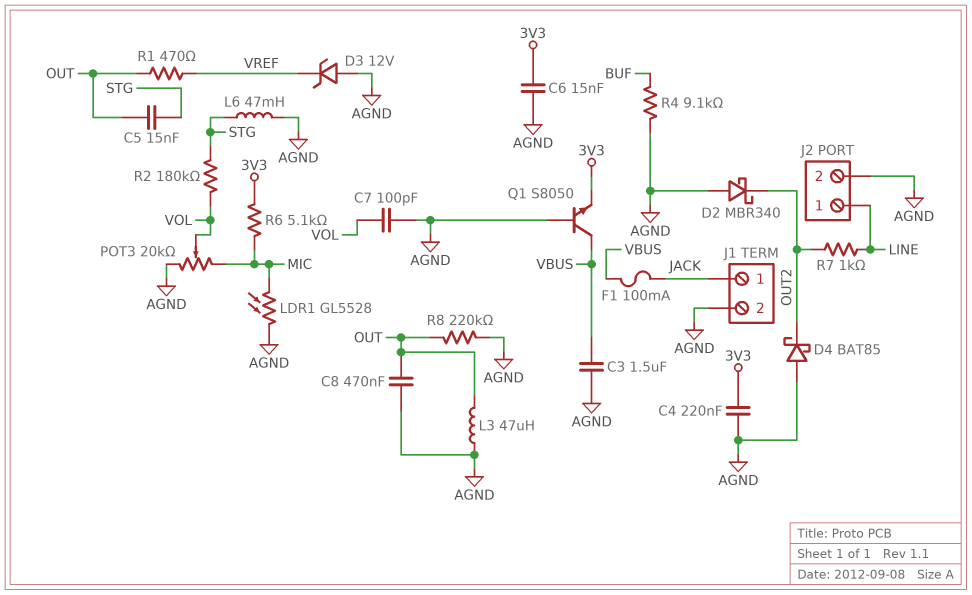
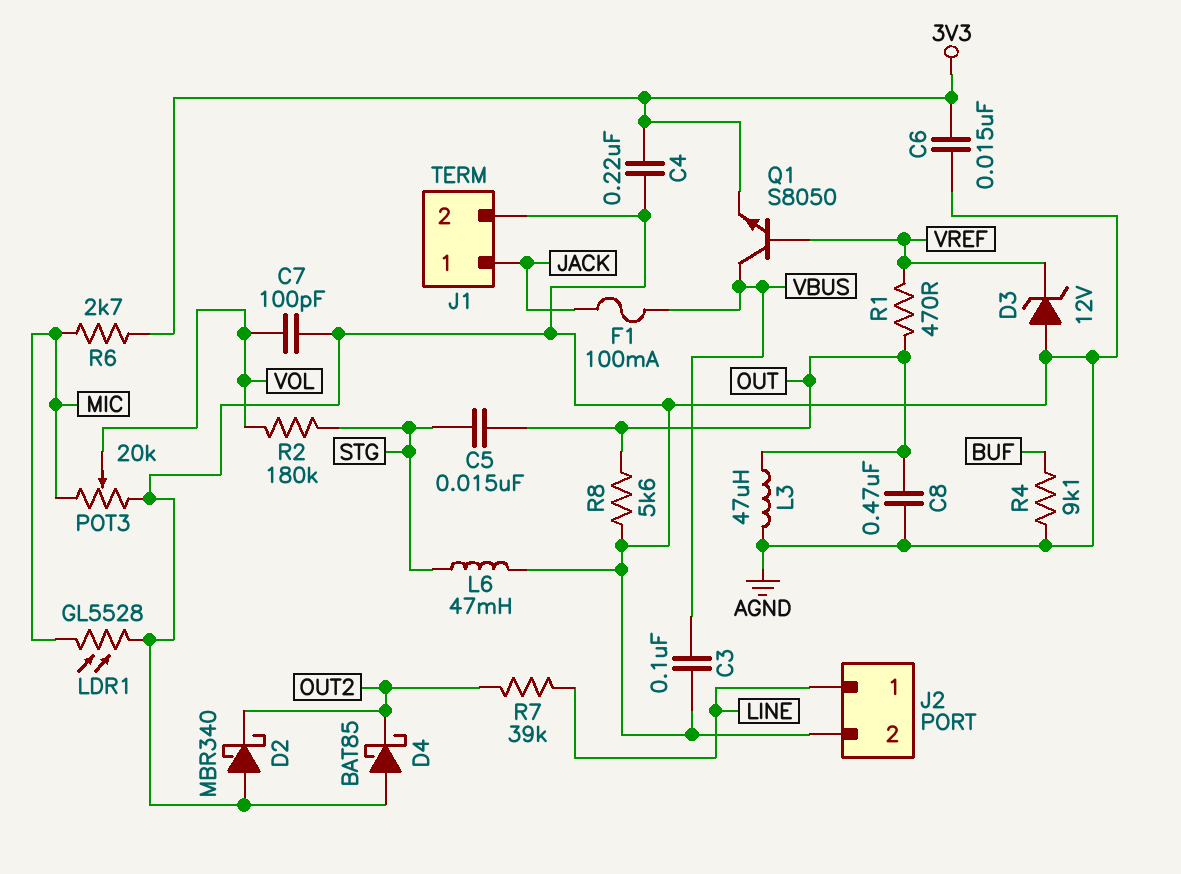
C3: 1.5uF (AGND, VBUS) -> 100nF (AGND, VBUS)
Q1: NPN S8050 (B AGND, C VBUS, E 3V3) -> NPN S8050 (B VREF, C VBUS, E 3V3)
R6: 5.1k (3V3, MIC) -> 2.7k (3V3, MIC)
R7: 1k (LINE, OUT2) -> 39k (LINE, OUT2)
R8: 220k (AGND, OUT) -> 5.6k (AGND, OUT)

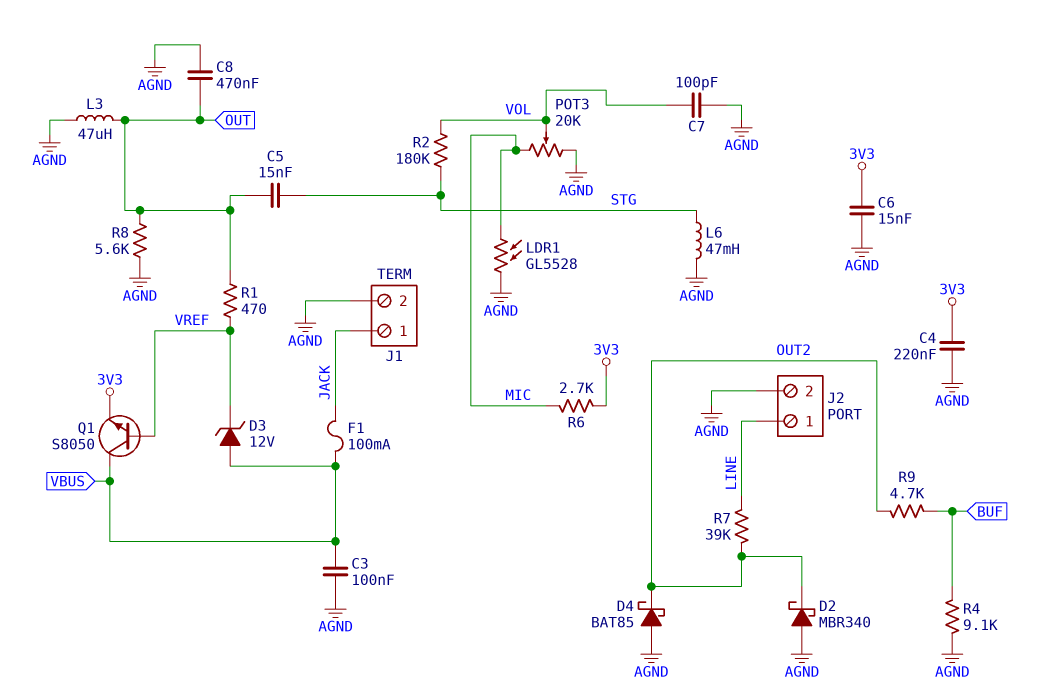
D3: zener 12V (A AGND, K VREF) -> zener 12V (A VBUS, K VREF)
R9: none -> 4.7k (BUF, OUT2)

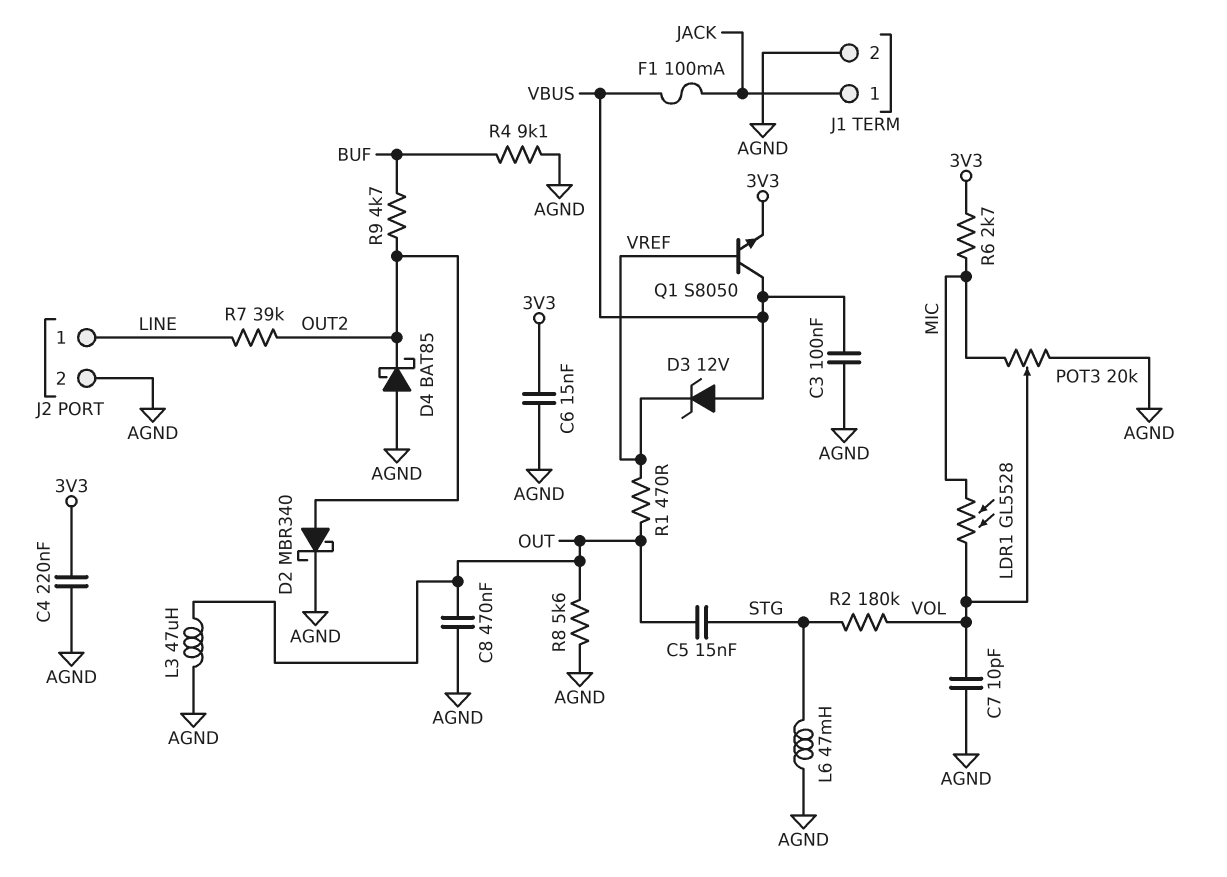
C7: 100pF (AGND, VOL) -> 10pF (AGND, VOL)
D2: schottky MBR340 (A AGND, K OUT2) -> schottky MBR340 (A OUT2, K AGND)
LDR1: GL5528 (AGND, MIC) -> GL5528 (MIC, VOL)

